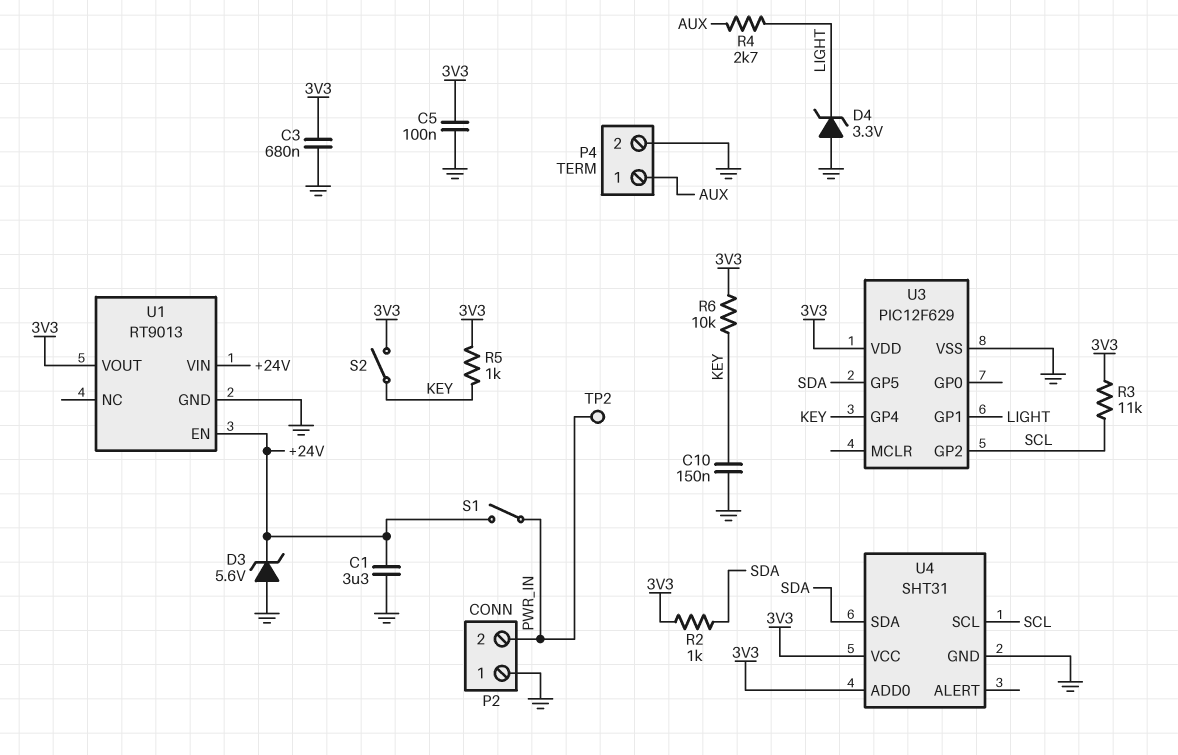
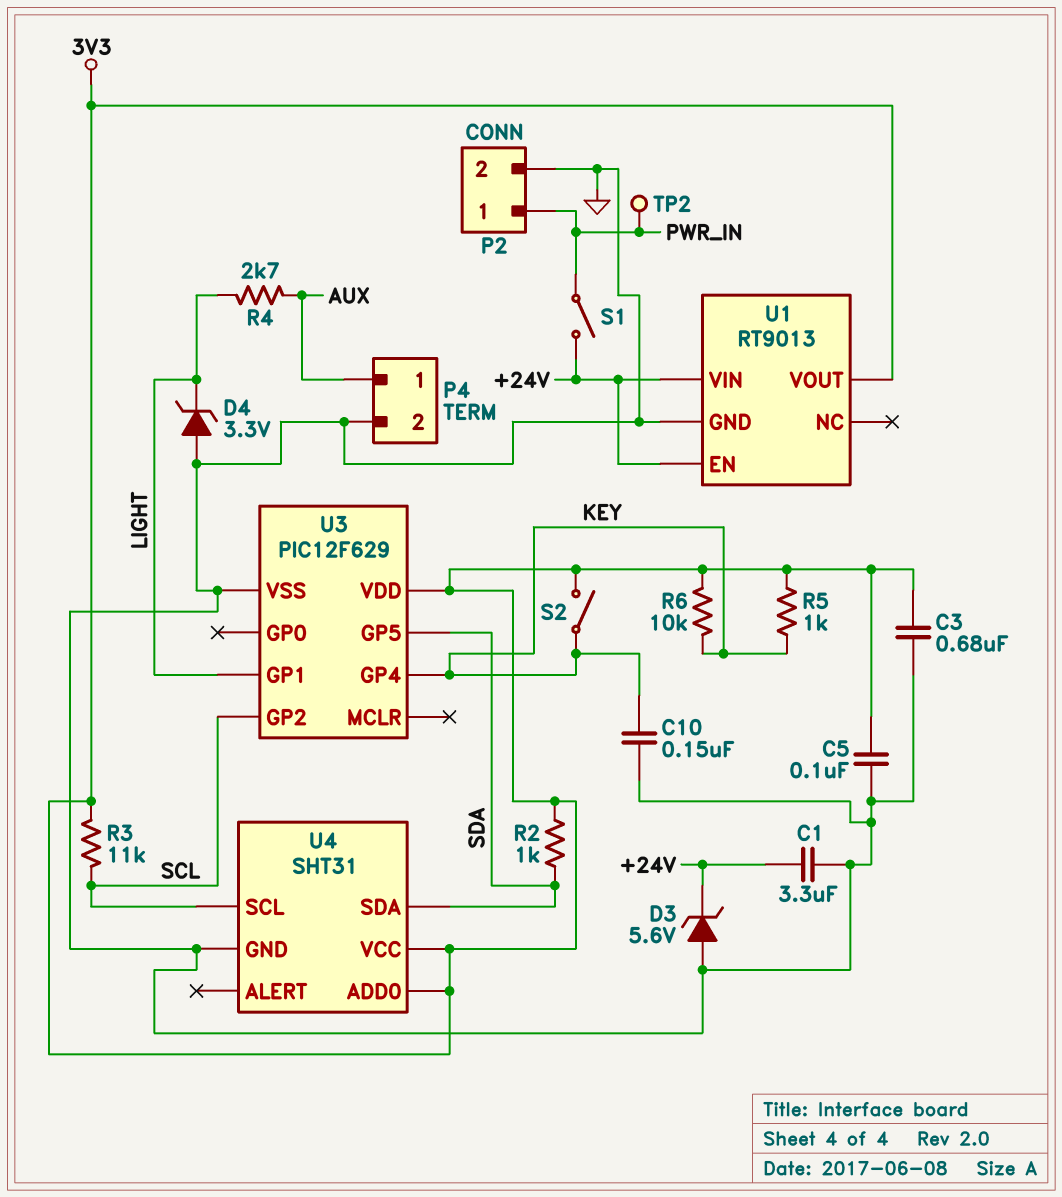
P2 pin 1: GND -> PWR_IN
P2 pin 2: PWR_IN -> GND

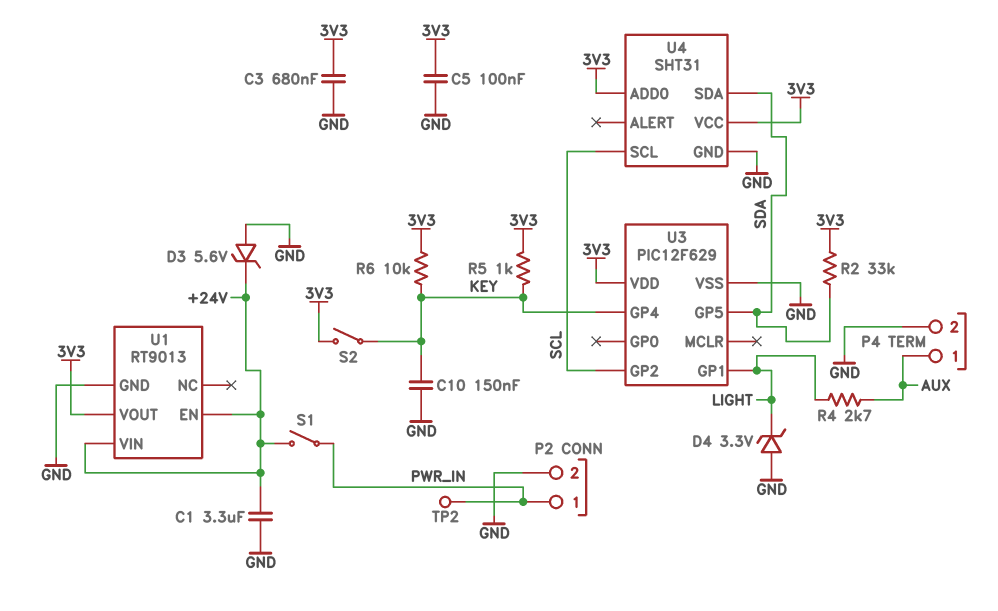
R2: 1k (3V3, SDA) -> 33k (3V3, SDA)
R3: 11k (3V3, SCL) -> none

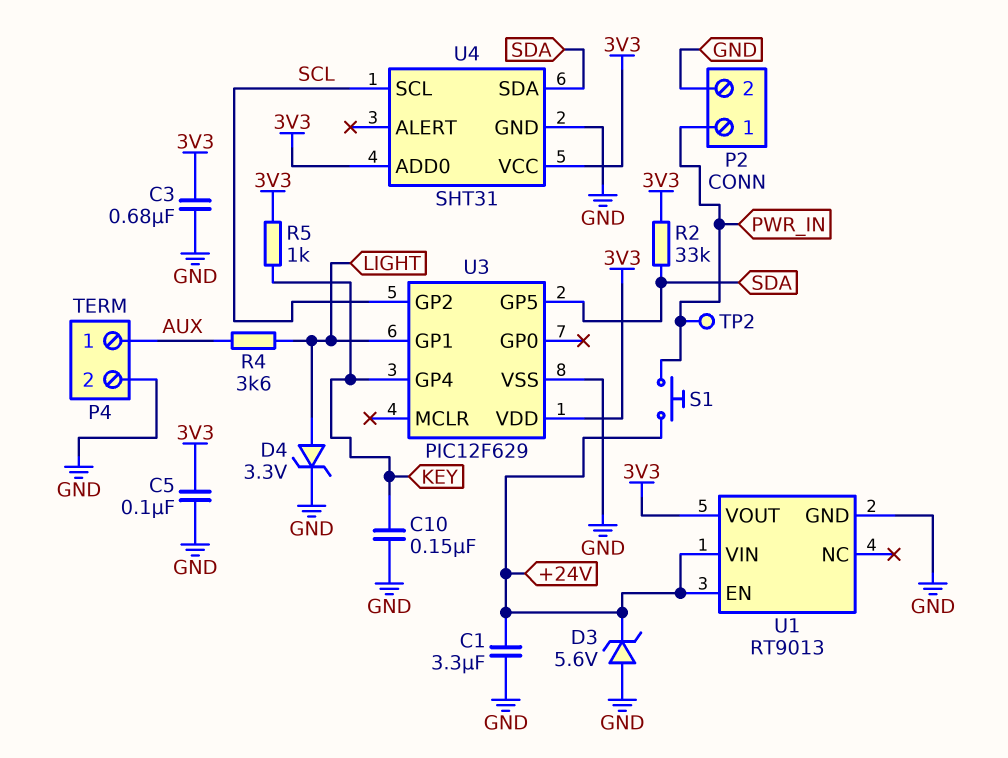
D4: zener 3.3V (A GND, K LIGHT) -> zener 3.3V (A LIGHT, K GND)
R4: 2.7k (AUX, LIGHT) -> 3.6k (AUX, LIGHT)
R6: 10k (3V3, KEY) -> none
S1: switch (+24V, PWR_IN) -> button (+24V, PWR_IN)
S2: switch (3V3, KEY) -> none

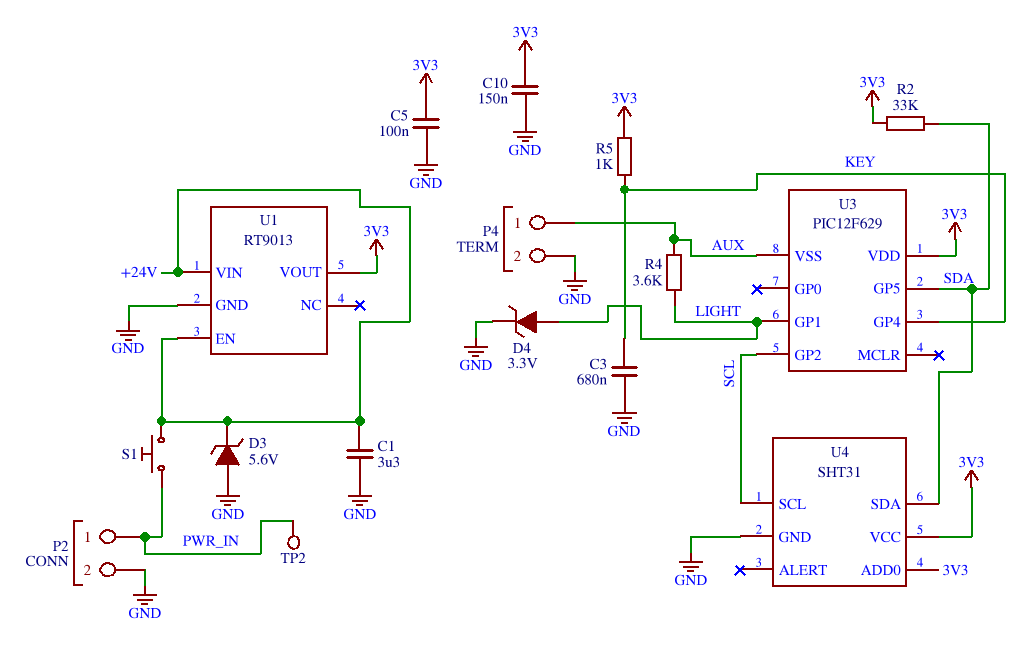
C3: 680nF (3V3, GND) -> 680nF (GND, KEY)
C10: 150nF (GND, KEY) -> 150nF (3V3, GND)
U3 pin VSS: GND -> AUX

